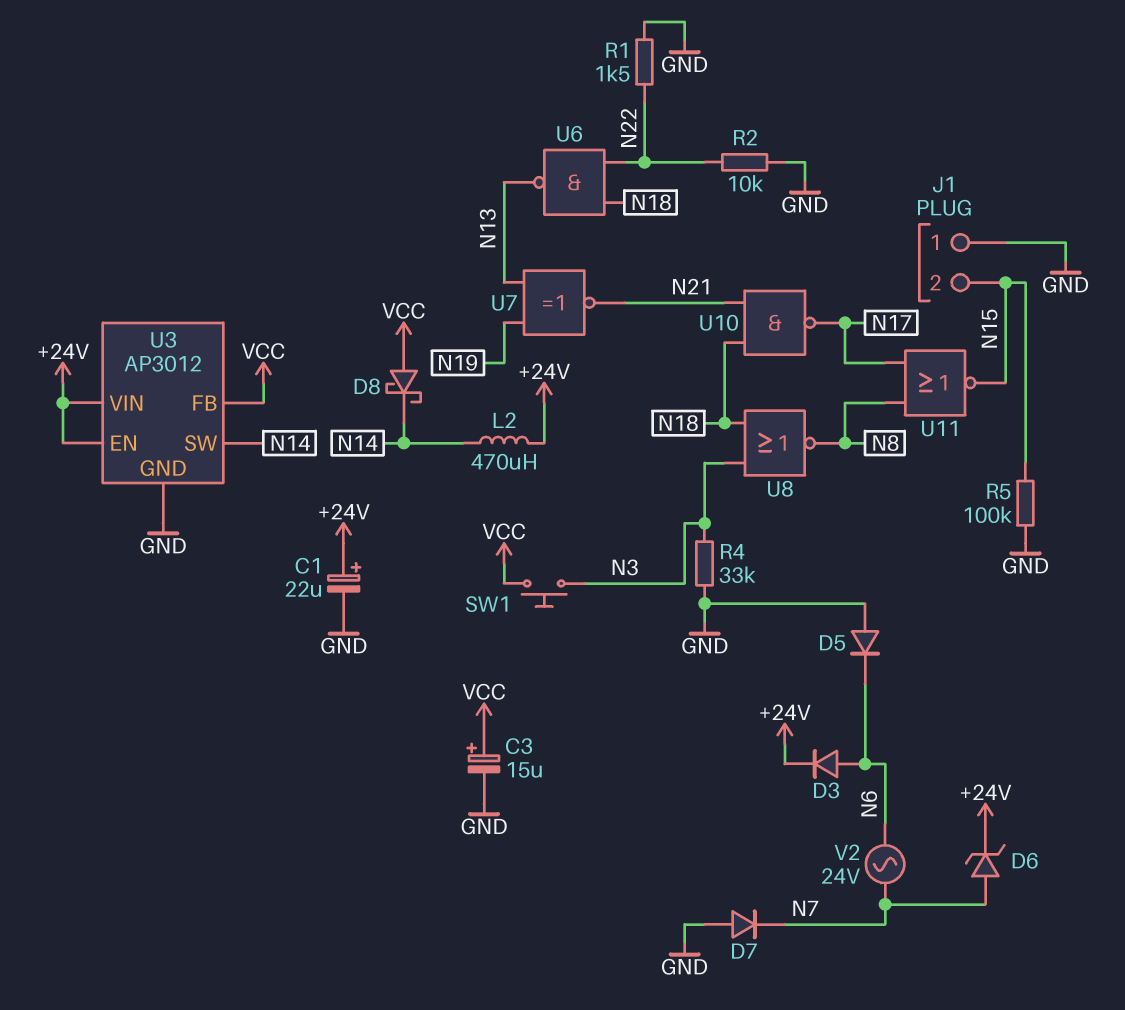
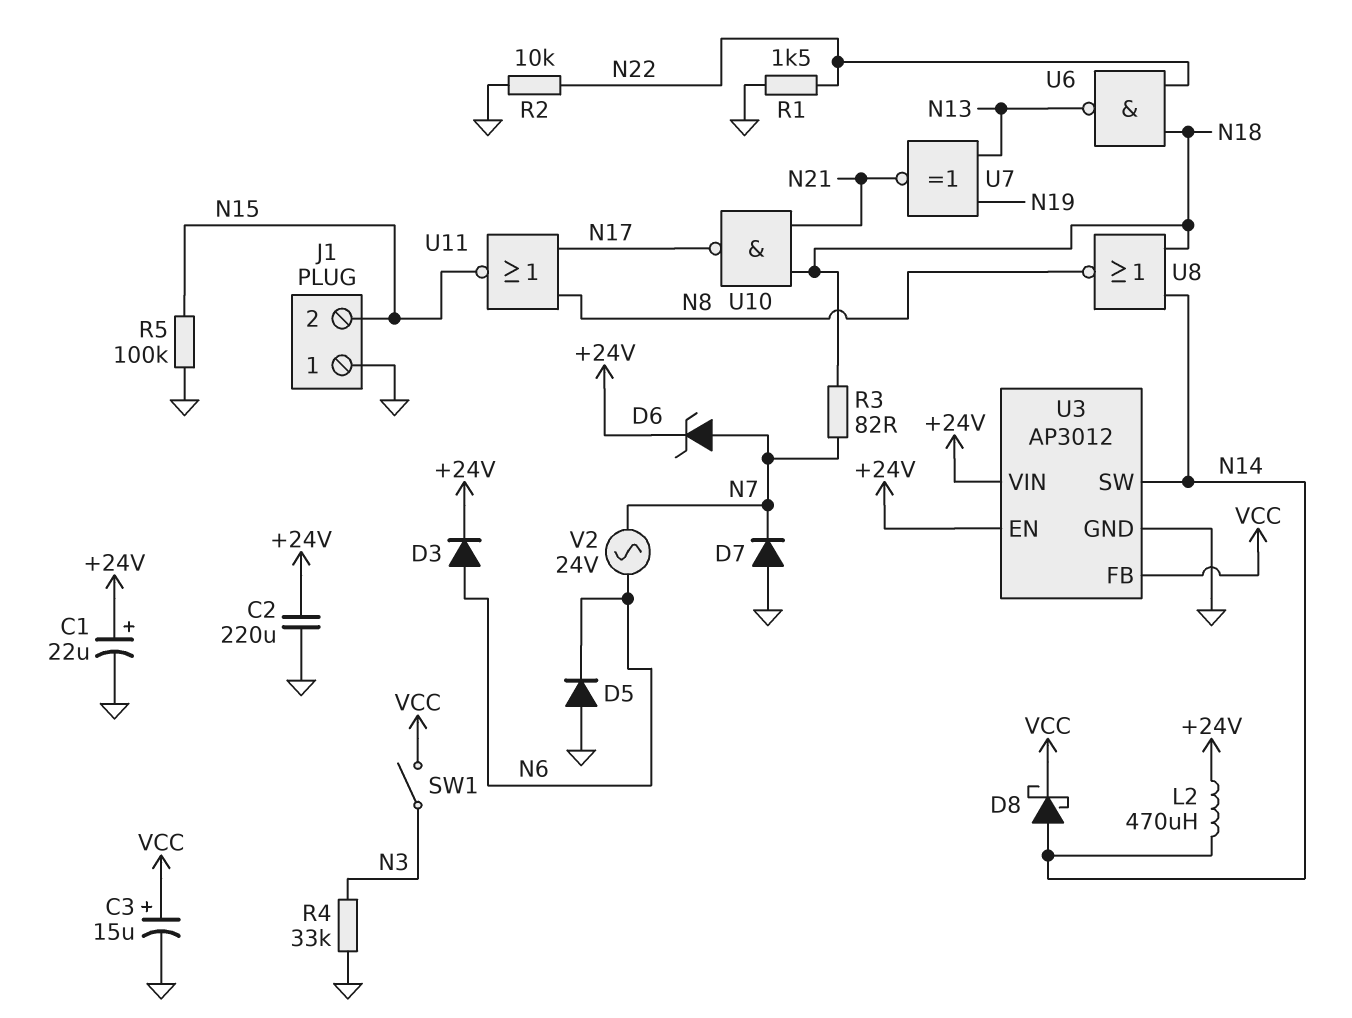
C2: none -> 220uF (+24V, GND)
D8: schottky (A VCC, K N14) -> schottky (A N14, K VCC)
R3: none -> 82 (N7, N18)
SW1: button (N3, VCC) -> switch (N3, VCC)
U8: NOR (in N3, in N18, out N8) -> NOR (in N14, in N18, out N8)

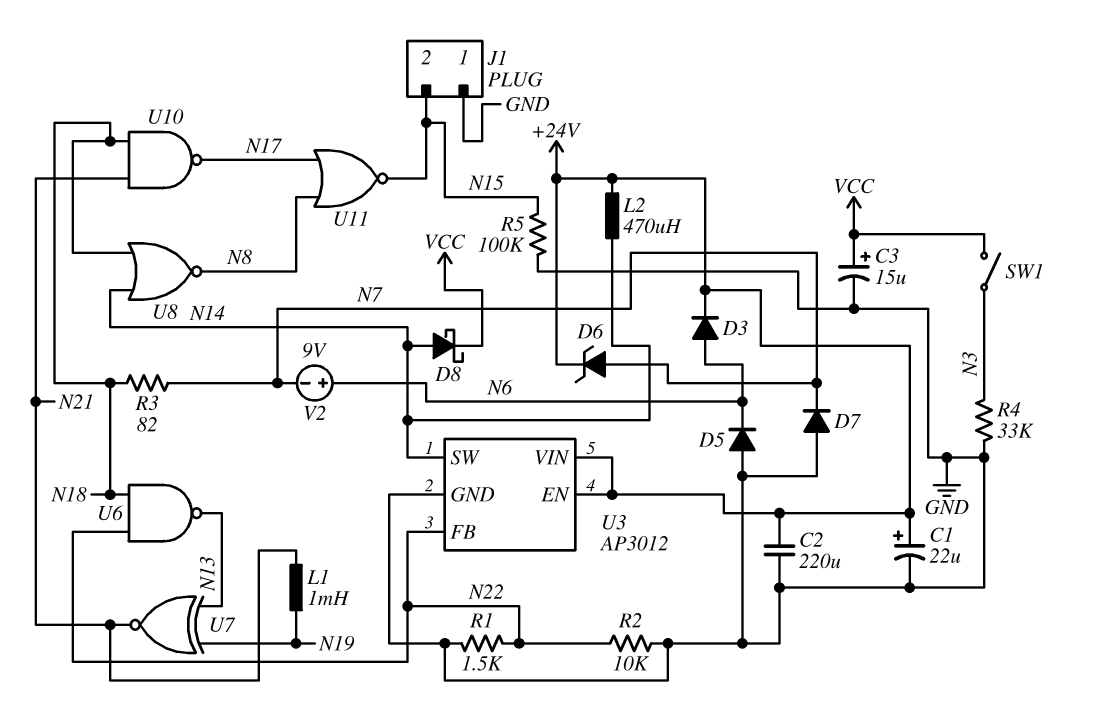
L1: none -> 1mH (N19, N21)
U3 pin FB: VCC -> N22
V2: AC 24V (N6, N7) -> 9V (plus N6, minus N7)

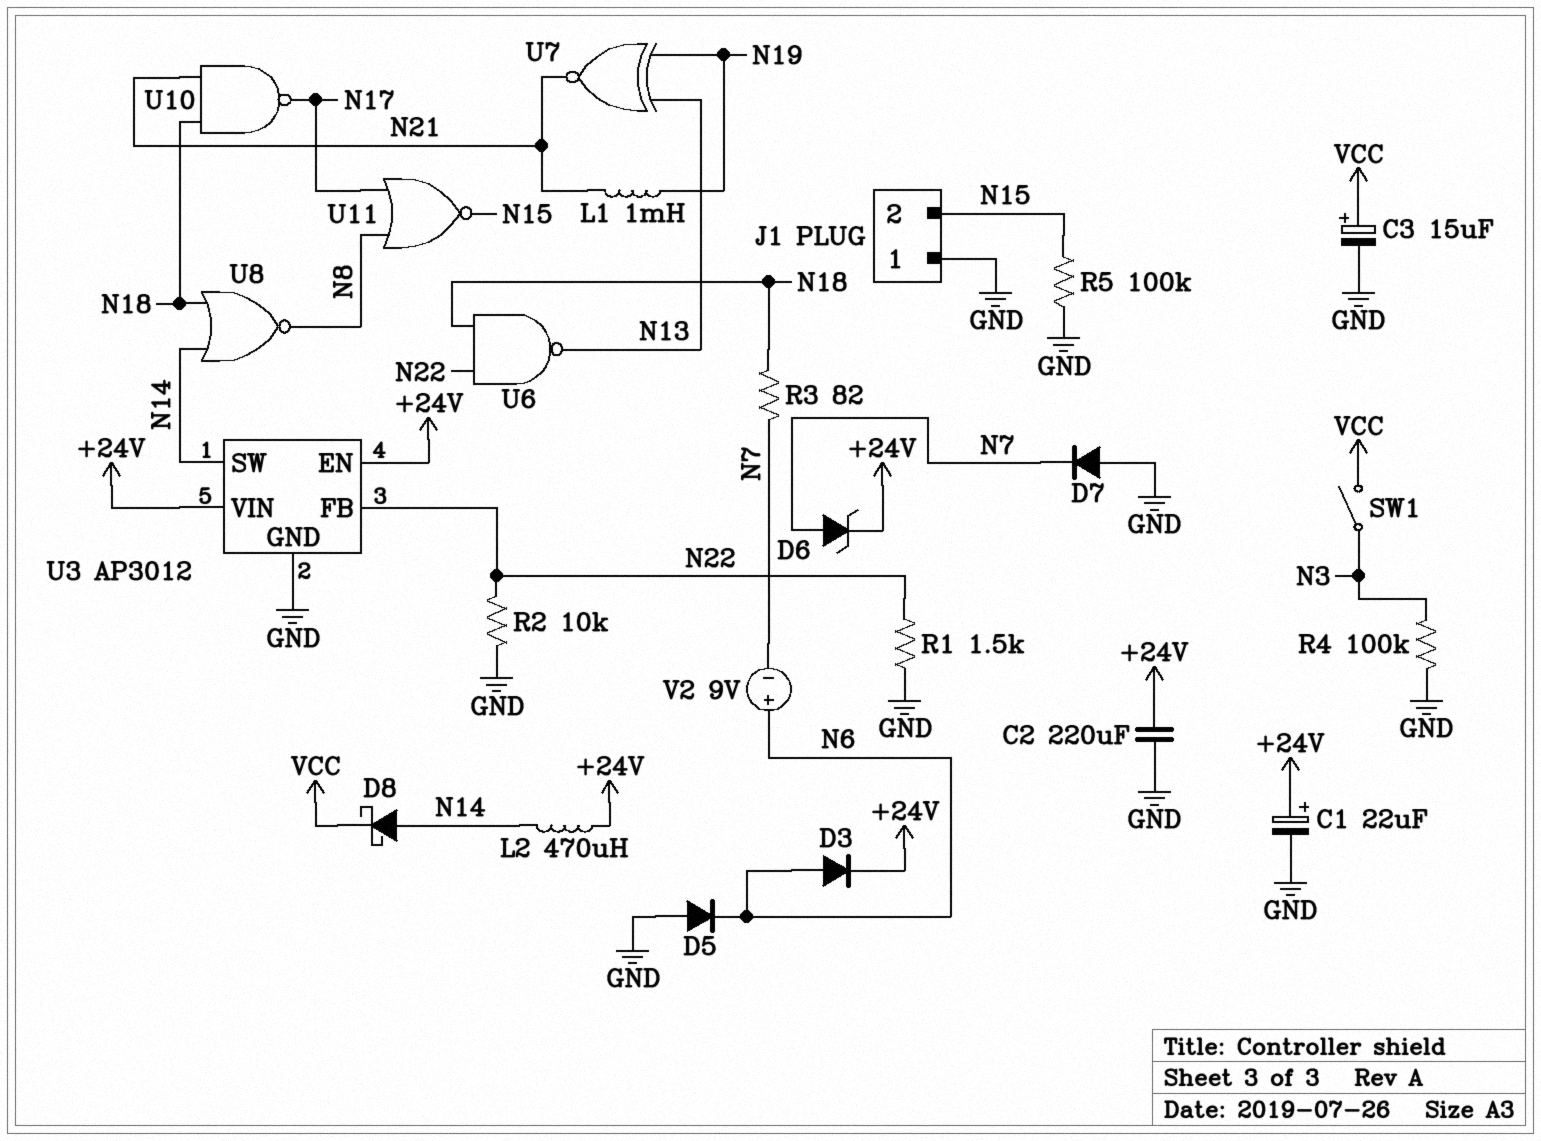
R4: 33k (GND, N3) -> 100k (GND, N3)

